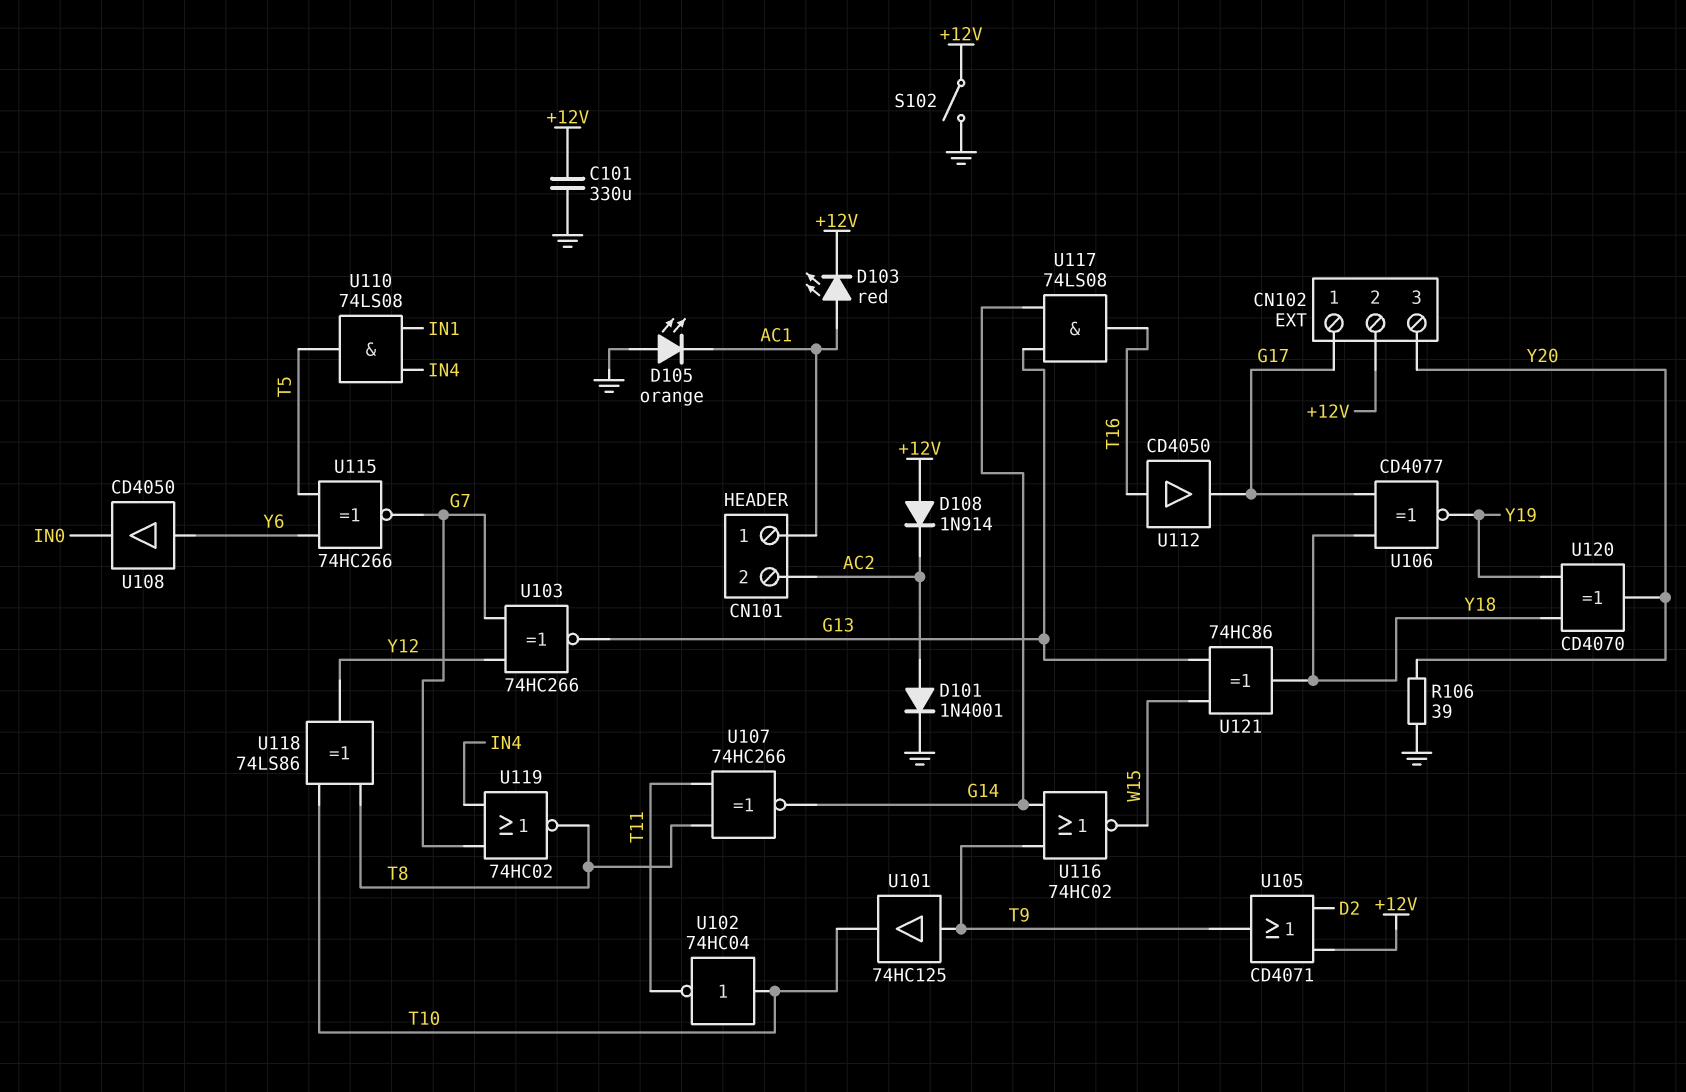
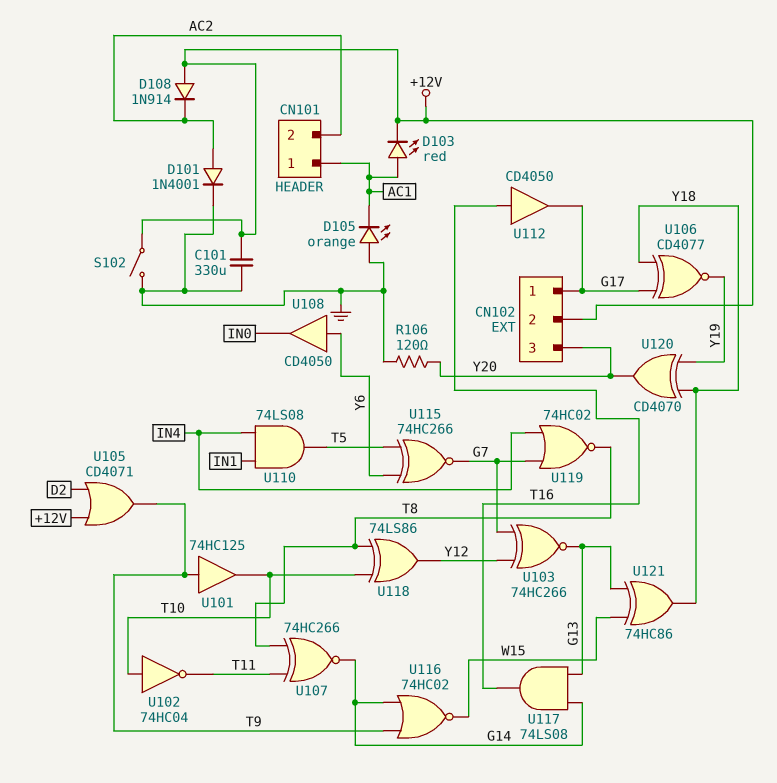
R106: 39 (GND, Y20) -> 120 (GND, Y20)

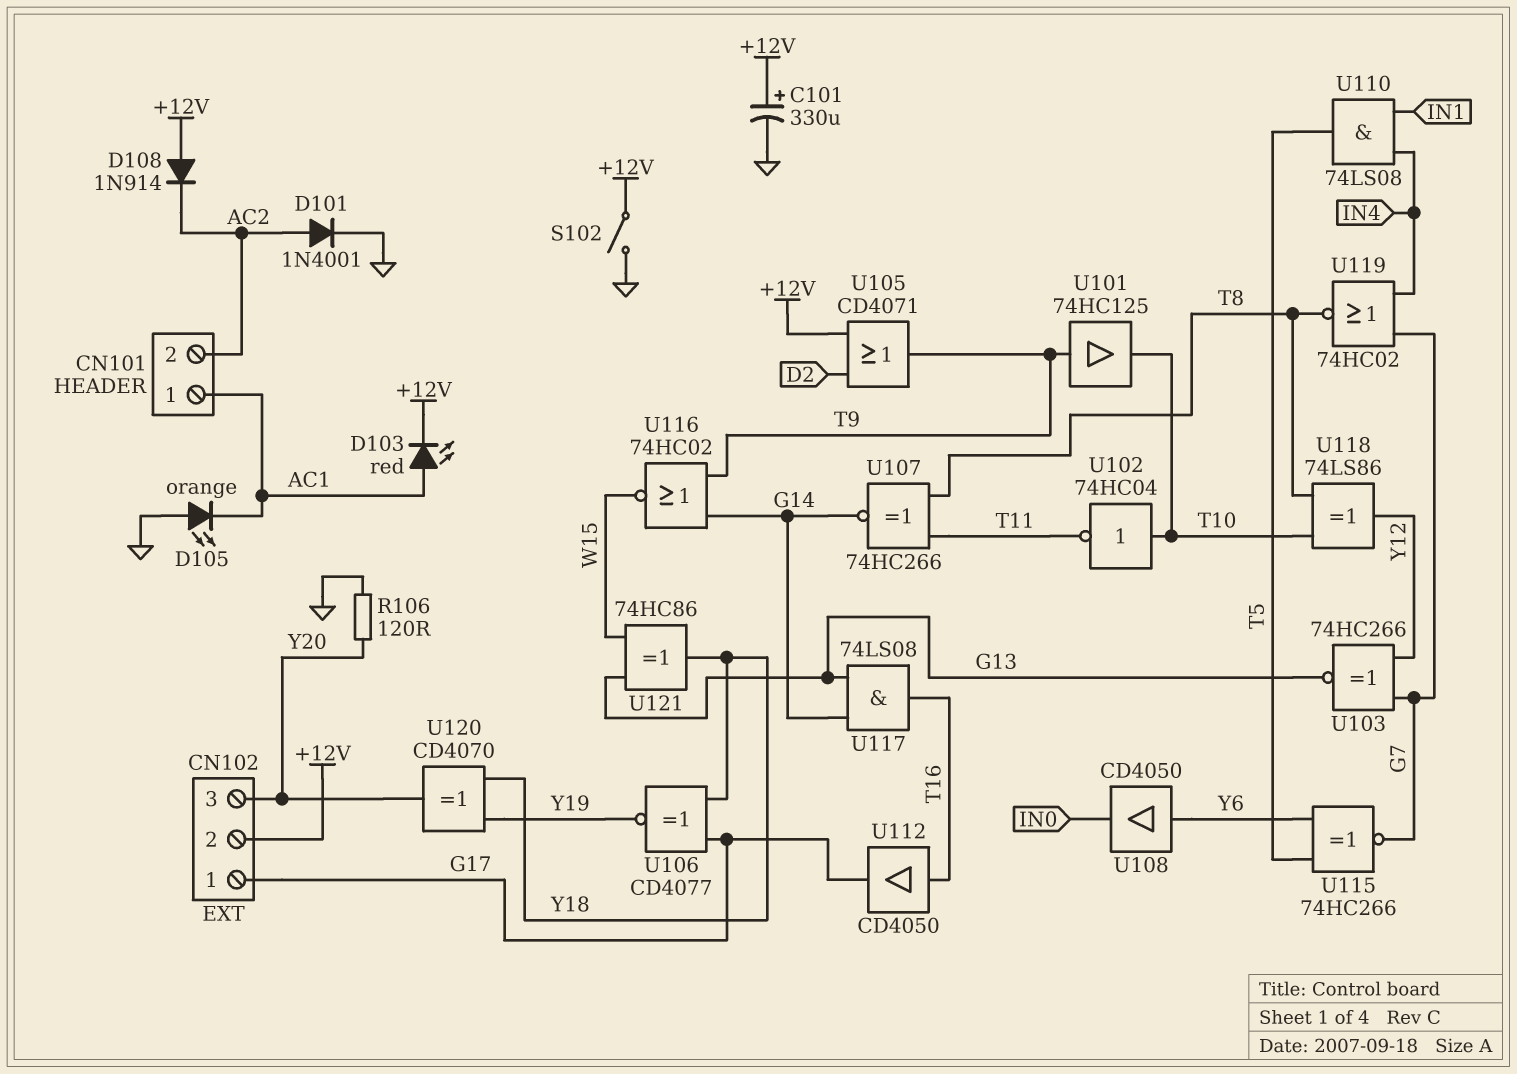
C101: 330uF (+12V, GND) -> 330uF (plus +12V, minus GND)

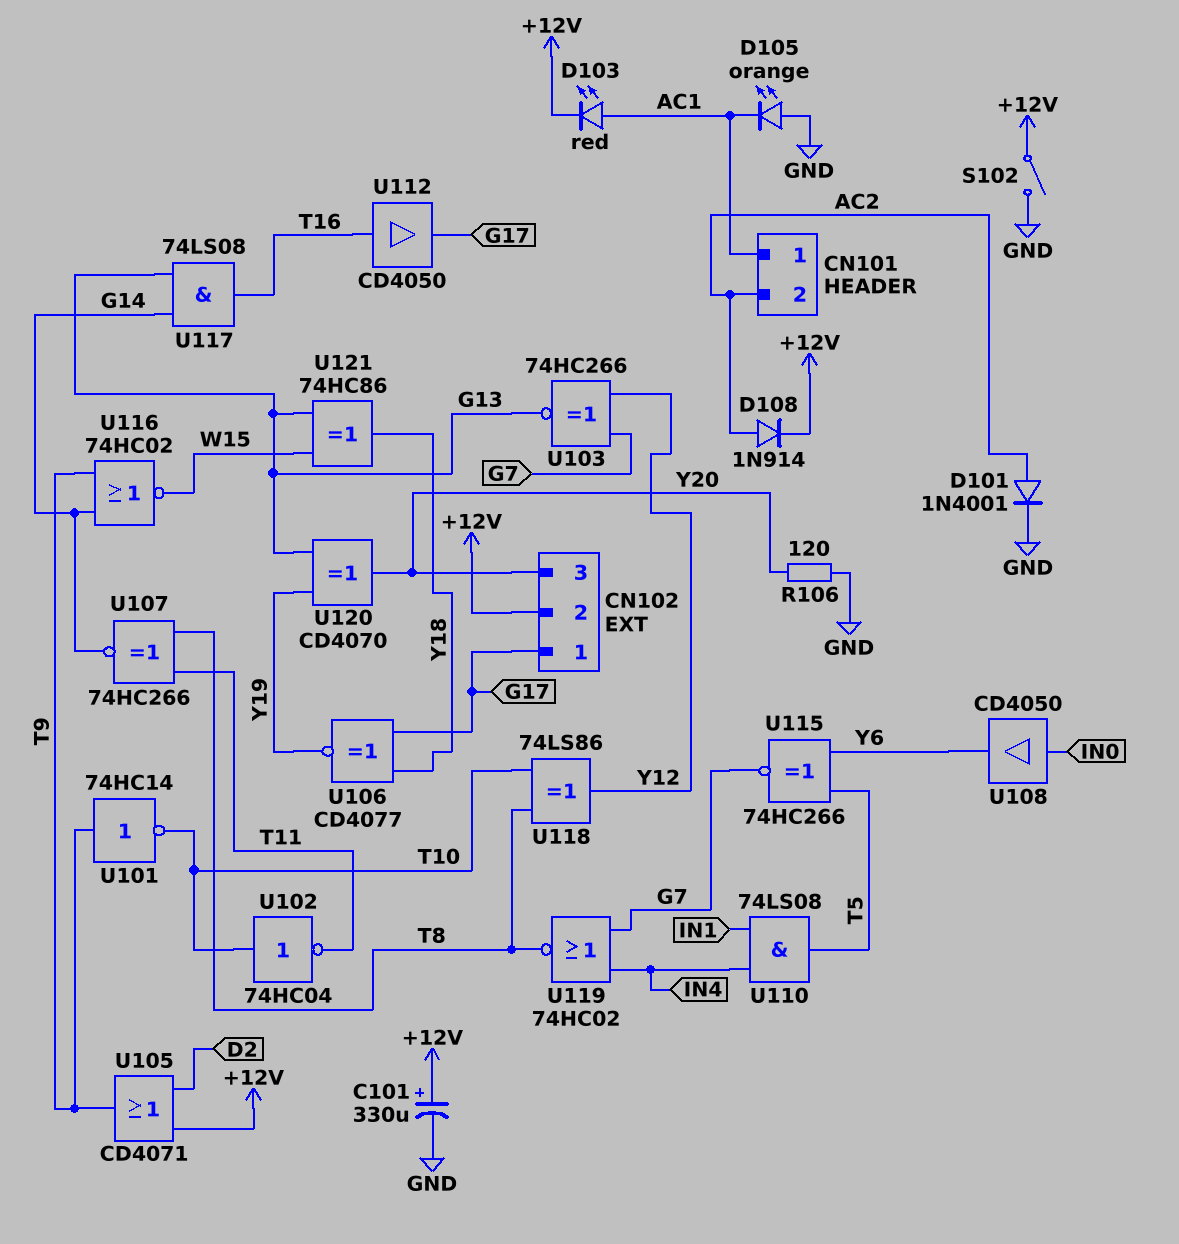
D108: diode 1N914 (A +12V, K AC2) -> diode 1N914 (A AC2, K +12V)
U101: buffer 74HC125 (in T9, out T10) -> NOT 74HC14 (in T9, out T10)
U108: buffer CD4050 (in Y6, out IN0) -> buffer CD4050 (in IN0, out Y6)
U120: XOR CD4070 (in Y18, in Y19, out Y20) -> XOR CD4070 (in G13, in Y19, out Y20)

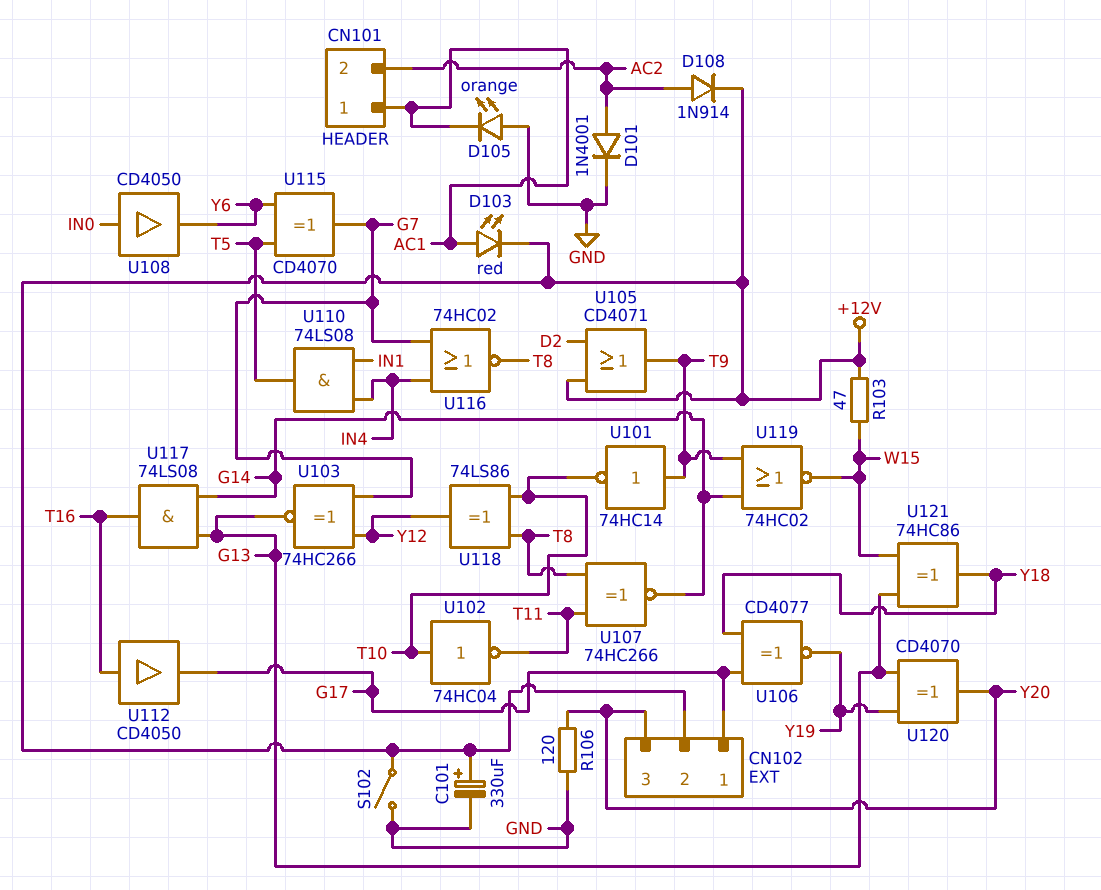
R103: none -> 47 (+12V, W15)
U115: XNOR 74HC266 (in T5, in Y6, out G7) -> XOR CD4070 (in T5, in Y6, out G7)
U116: NOR 74HC02 (in G14, in T9, out W15) -> NOR 74HC02 (in G7, in IN4, out T8)
U119: NOR 74HC02 (in G7, in IN4, out T8) -> NOR 74HC02 (in G14, in T9, out W15)

